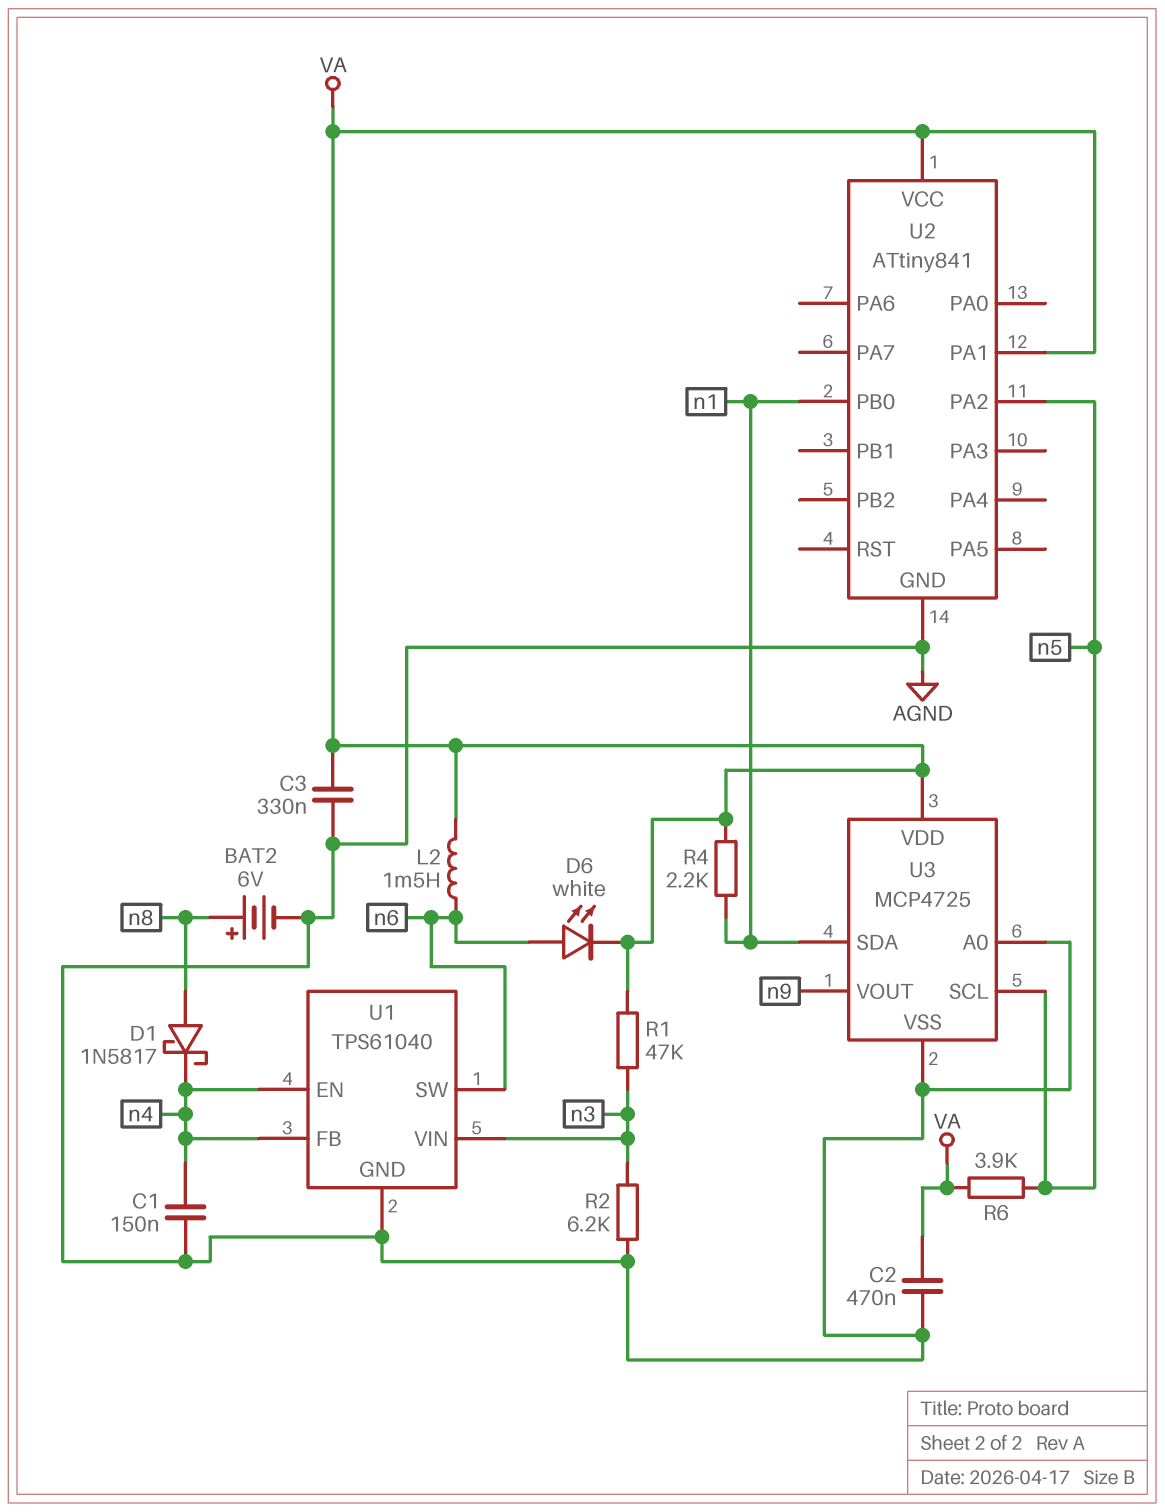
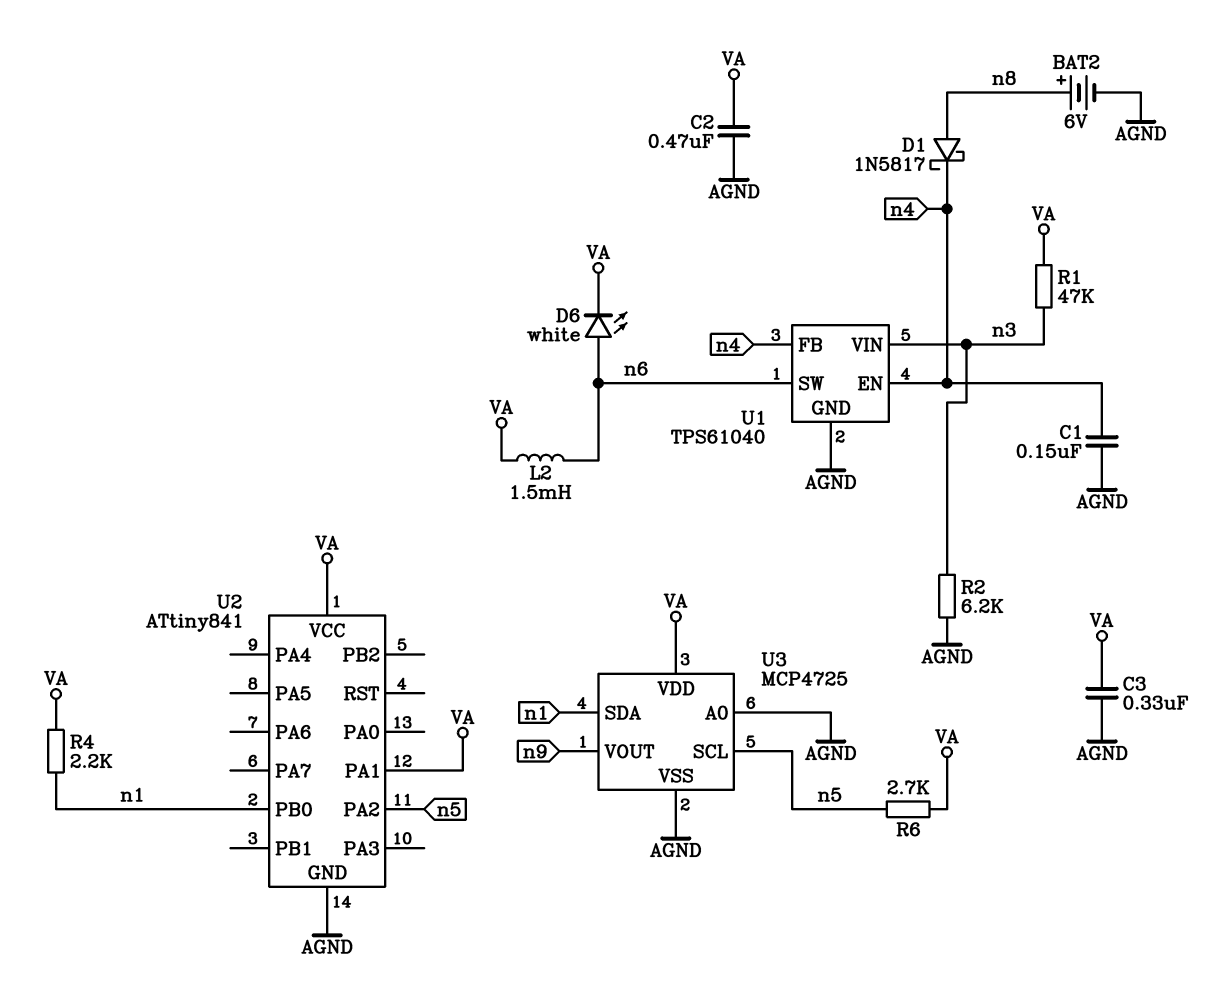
R6: 3.9k (VA, n5) -> 2.7k (VA, n5)

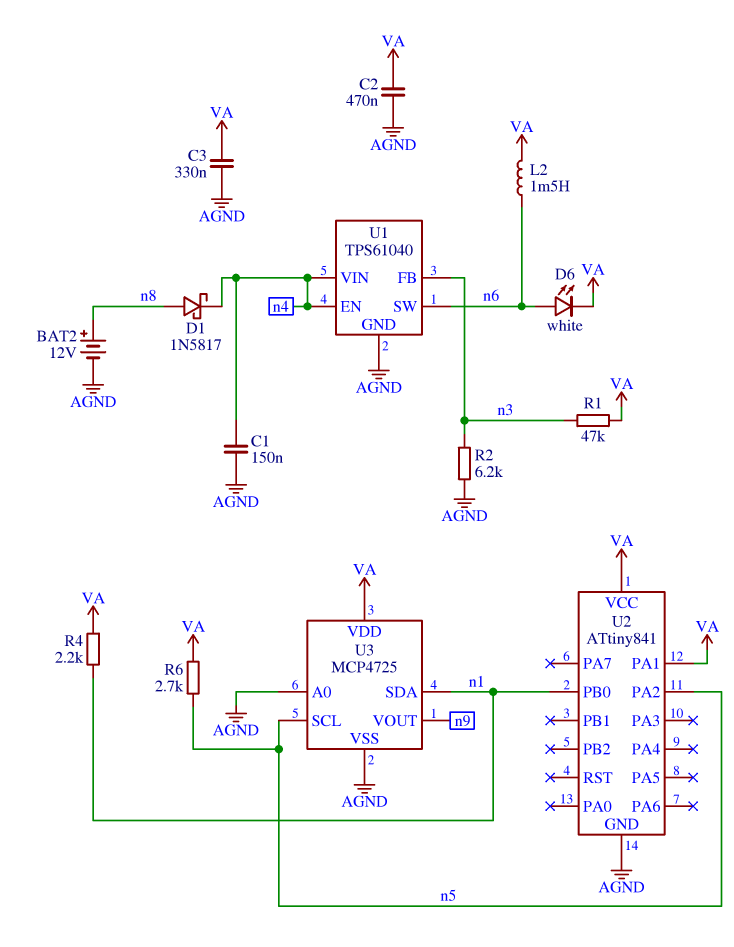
BAT2: 6V (plus n8, minus AGND) -> 12V (plus n8, minus AGND)
U1 pin FB: n4 -> n3
U1 pin VIN: n3 -> n4

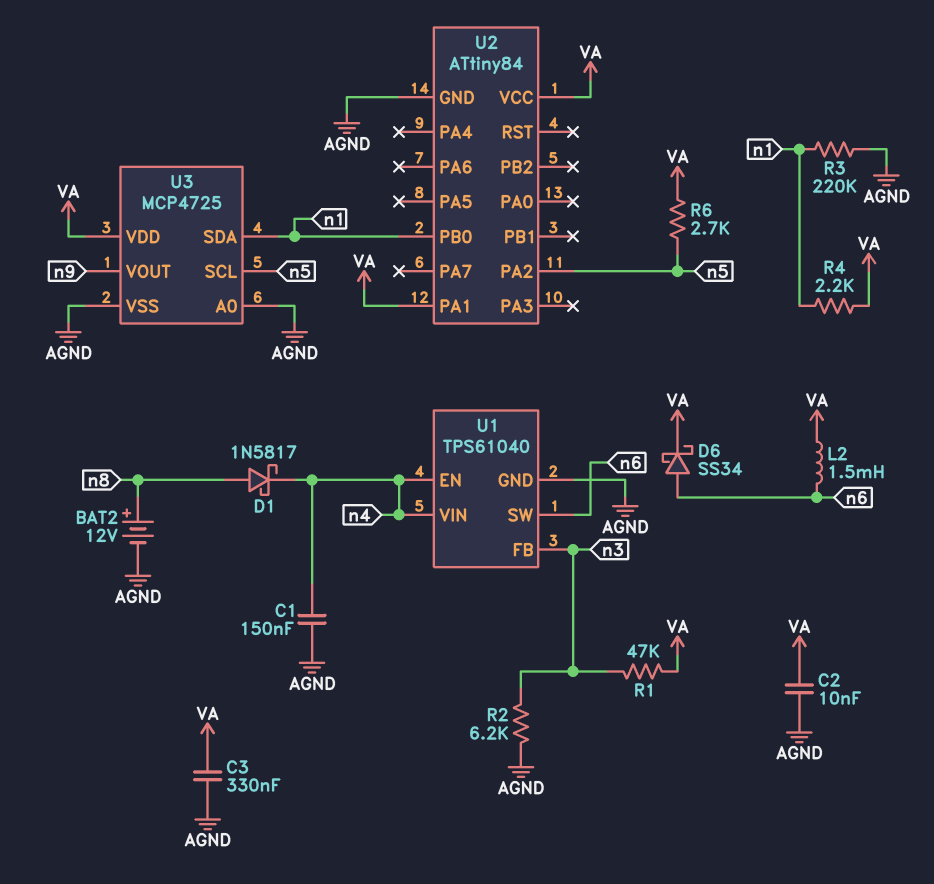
C2: 470nF (AGND, VA) -> 10nF (AGND, VA)
D6: LED white (A n6, K VA) -> schottky SS34 (A n6, K VA)
R3: none -> 220k (AGND, n1)
U2: ATtiny841 -> ATtiny84

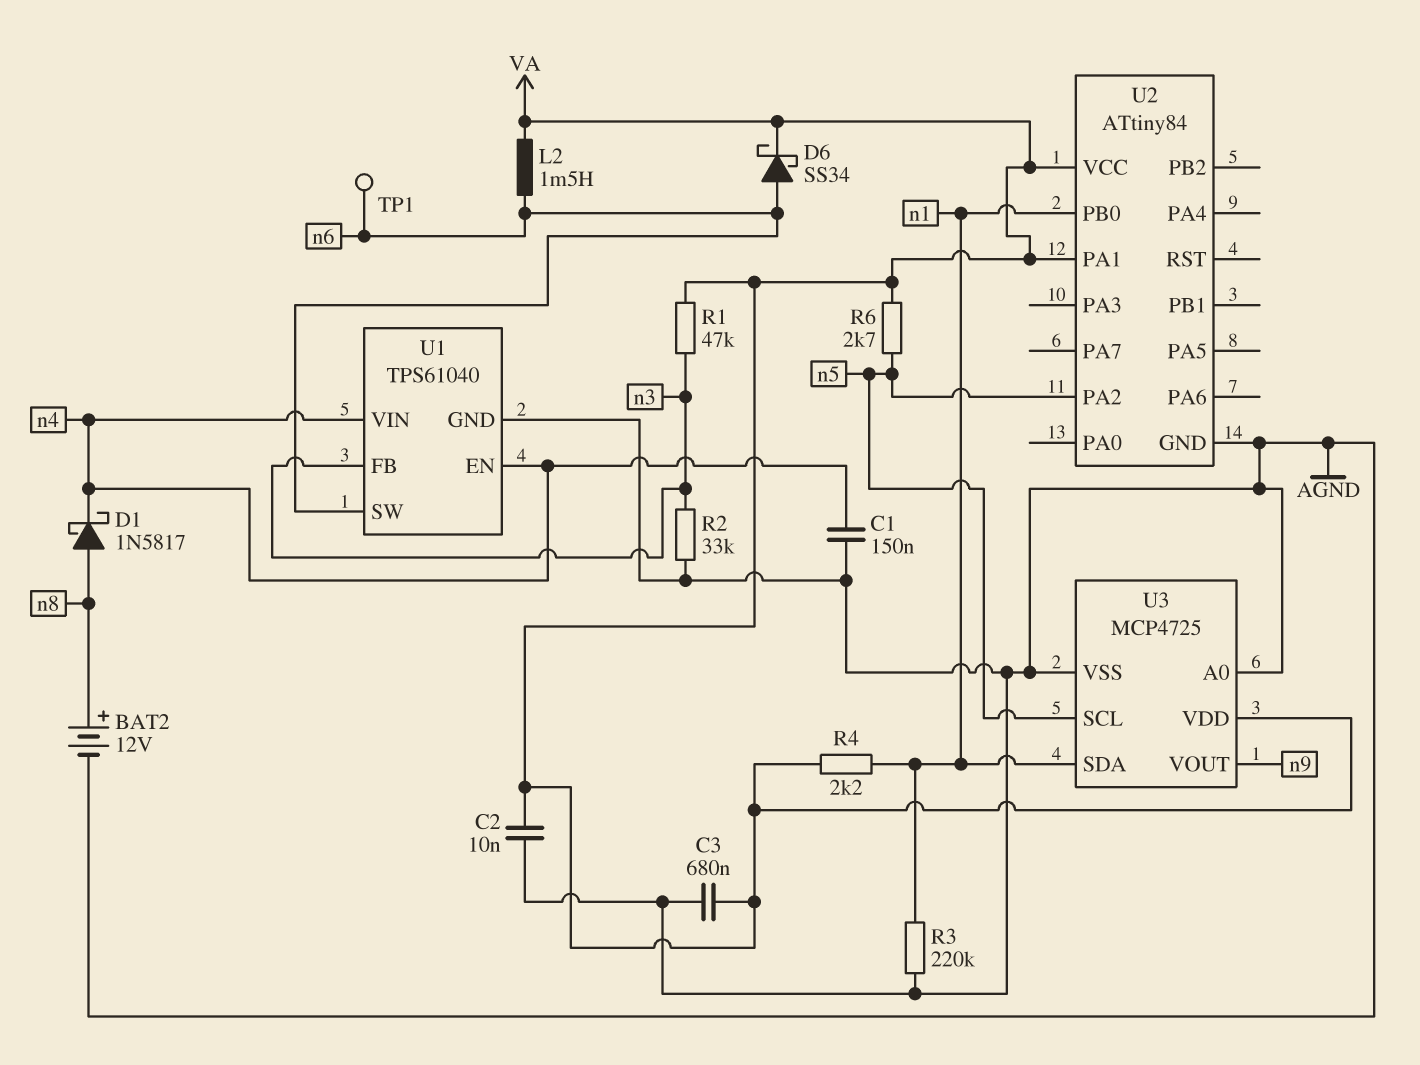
C3: 330nF (AGND, VA) -> 680nF (AGND, VA)
R2: 6.2k (AGND, n3) -> 33k (AGND, n3)
TP1: none -> test point (n6)

